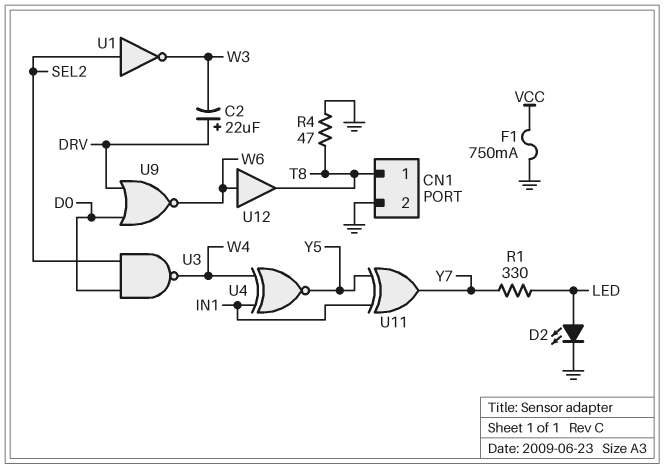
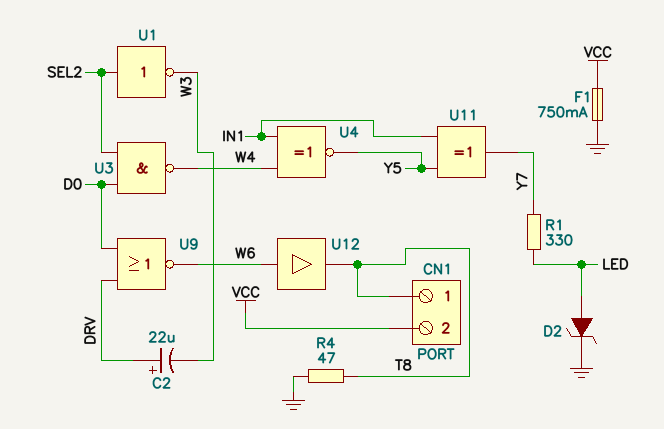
CN1 pin 2: GND -> VCC
D2: LED (A LED, K GND) -> zener (A LED, K GND)

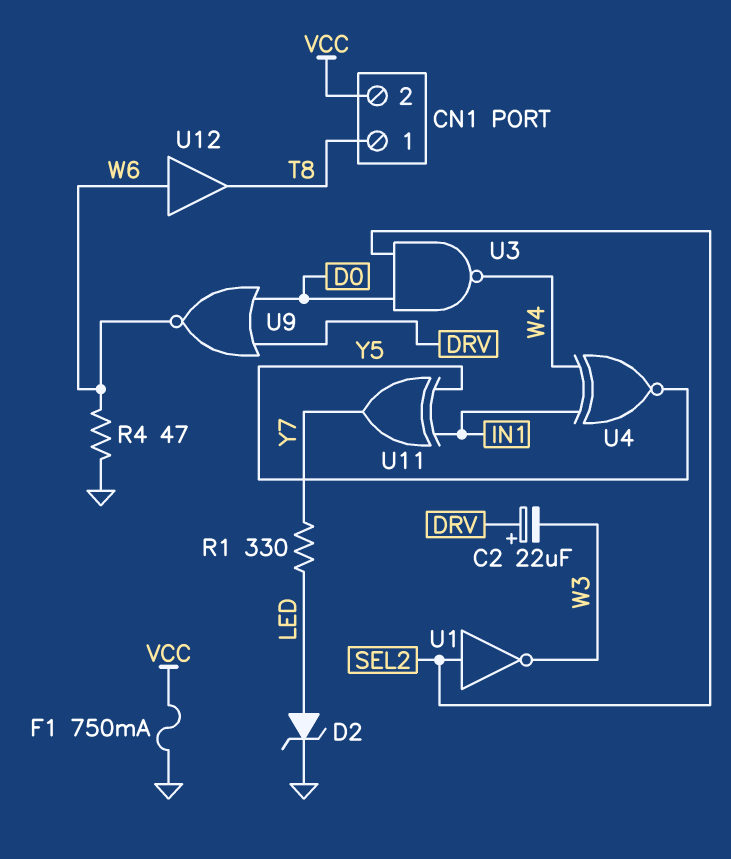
R4: 47 (GND, T8) -> 47 (GND, W6)

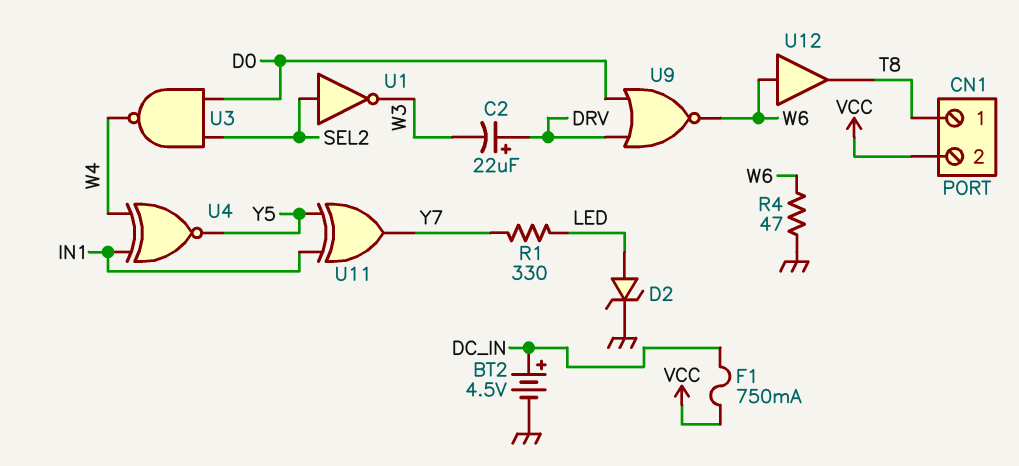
BT2: none -> 4.5V (plus DC_IN, minus GND)
F1: 750mA (GND, VCC) -> 750mA (DC_IN, VCC)

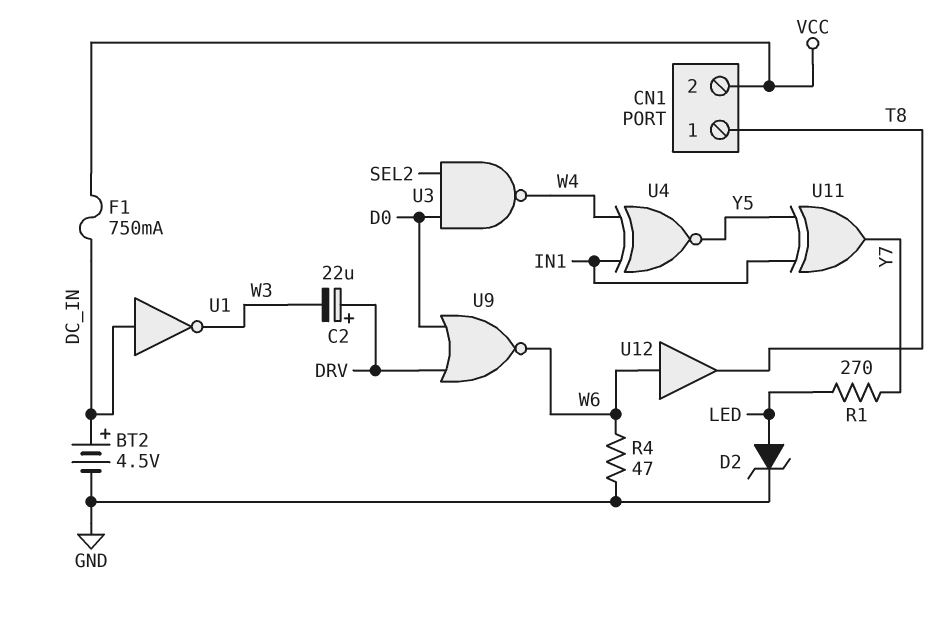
R1: 330 (LED, Y7) -> 270 (LED, Y7)
U1: NOT (in SEL2, out W3) -> NOT (in DC_IN, out W3)

